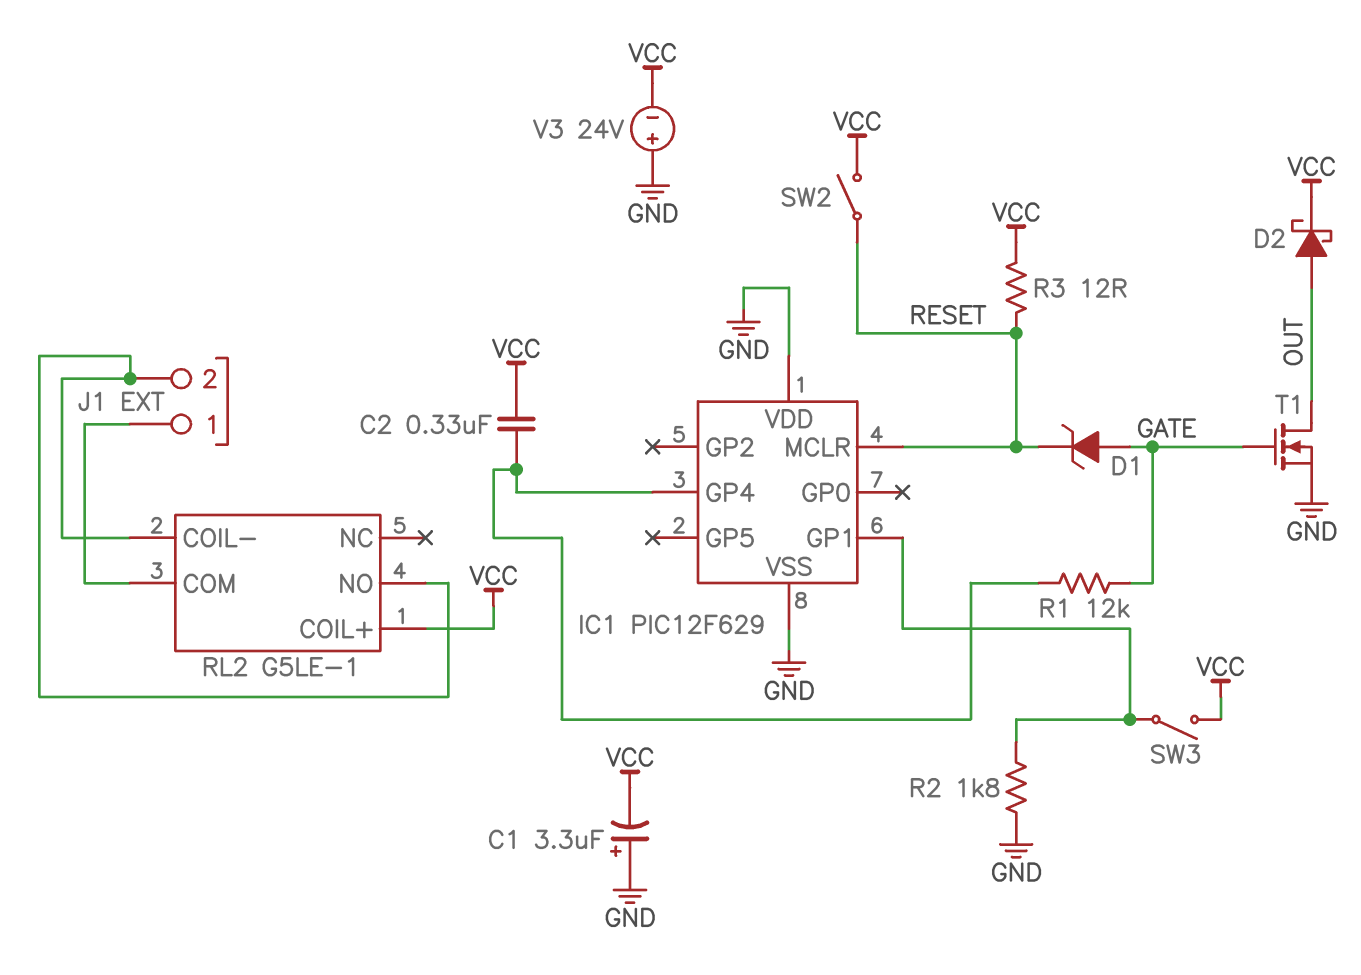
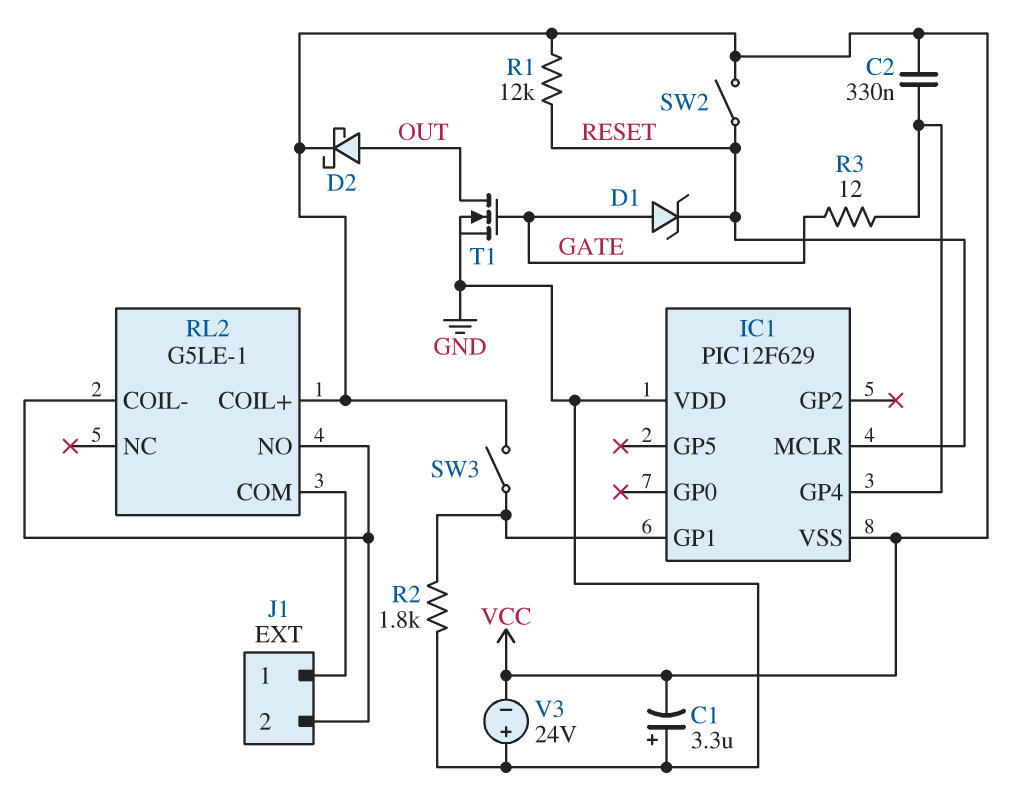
IC1 pin VSS: GND -> VCC
R1: 12k (GATE, IC1/GP4) -> 12k (RESET, VCC)
R3: 12 (RESET, VCC) -> 12 (GATE, IC1/GP4)

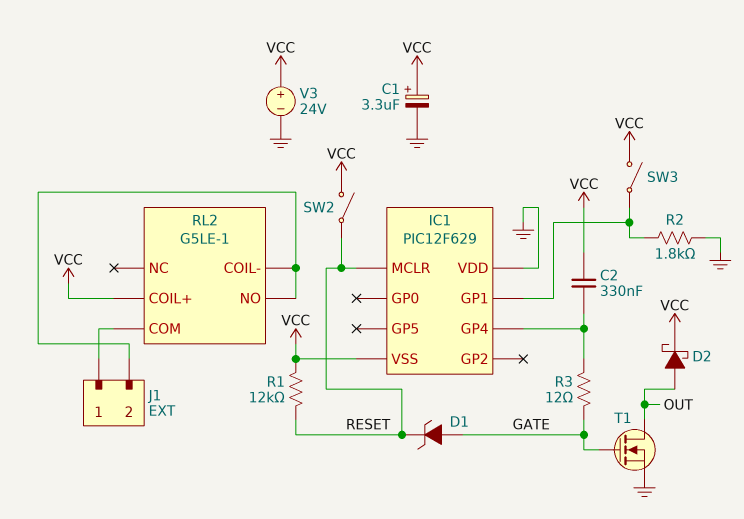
C1: 3.3uF (plus GND, minus VCC) -> 3.3uF (plus VCC, minus GND)
V3: 24V (plus GND, minus VCC) -> 24V (plus VCC, minus GND)

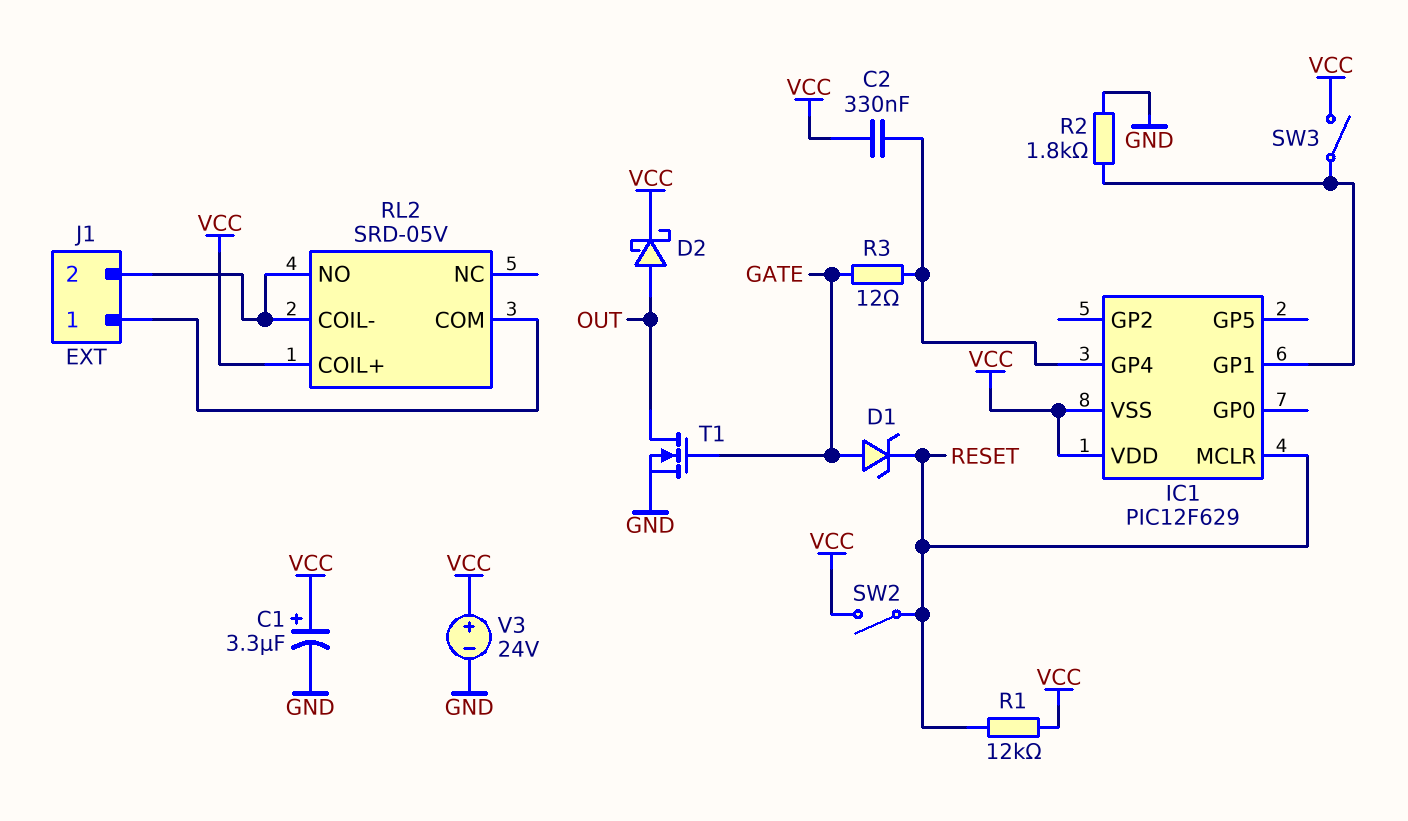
IC1 pin VDD: GND -> VCC
RL2: G5LE-1 -> SRD-05V

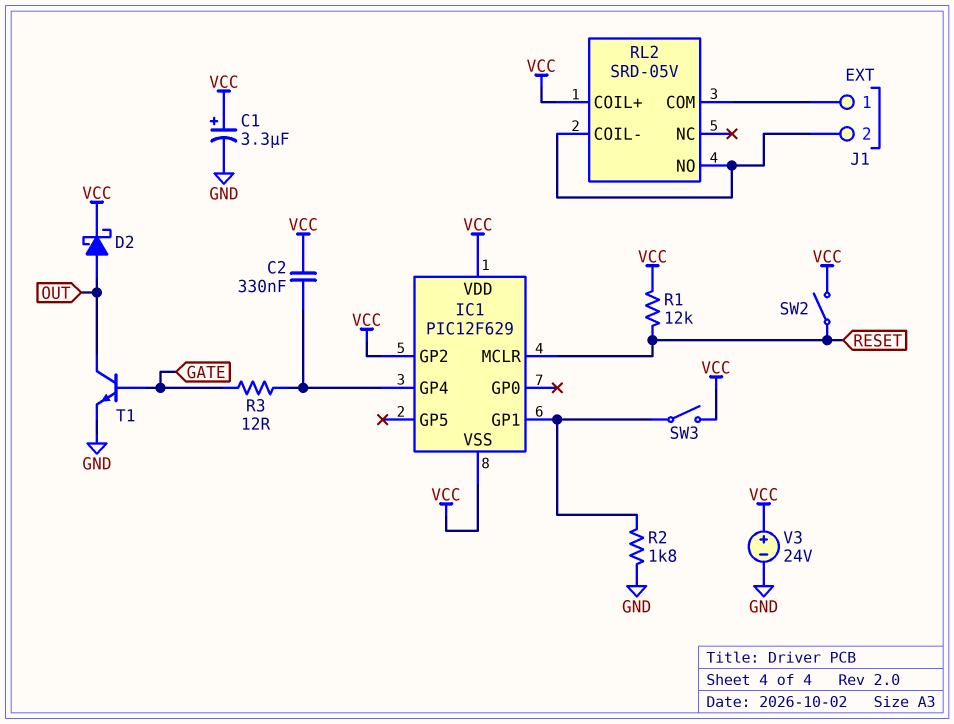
D1: zener (A GATE, K RESET) -> none
IC1 pin GP2: none -> VCC
T1: NMOS (G GATE, D OUT, S GND) -> NPN (B GATE, C OUT, E GND)

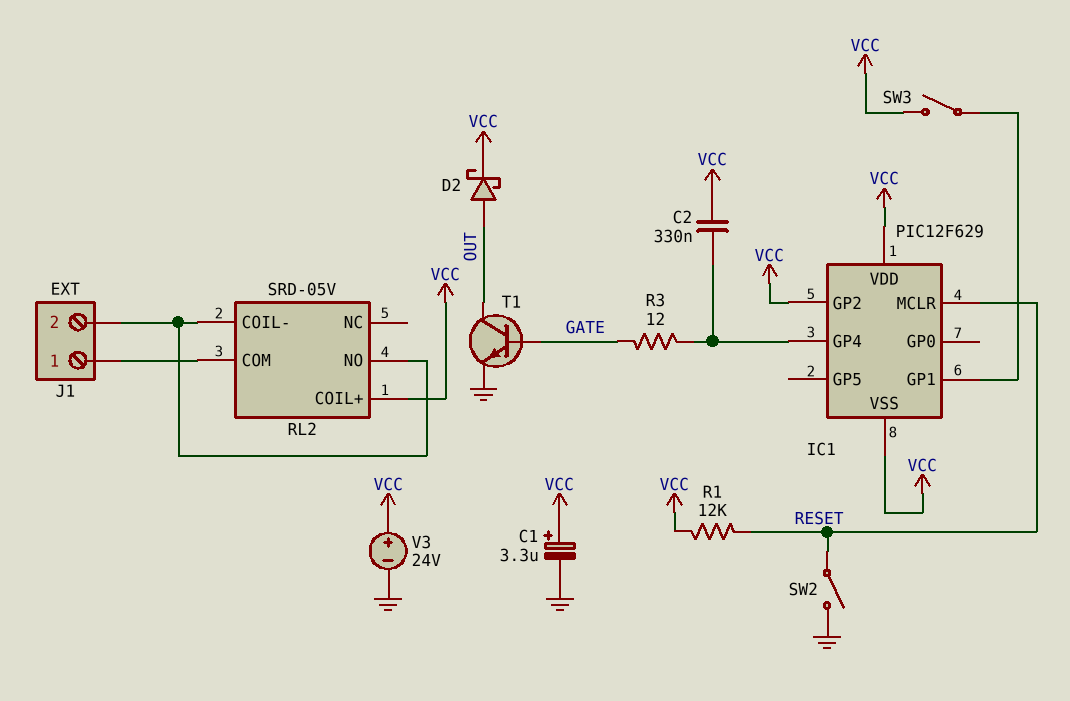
R2: 1.8k (GND, IC1/GP1) -> none
SW2: switch (RESET, VCC) -> switch (GND, RESET)

